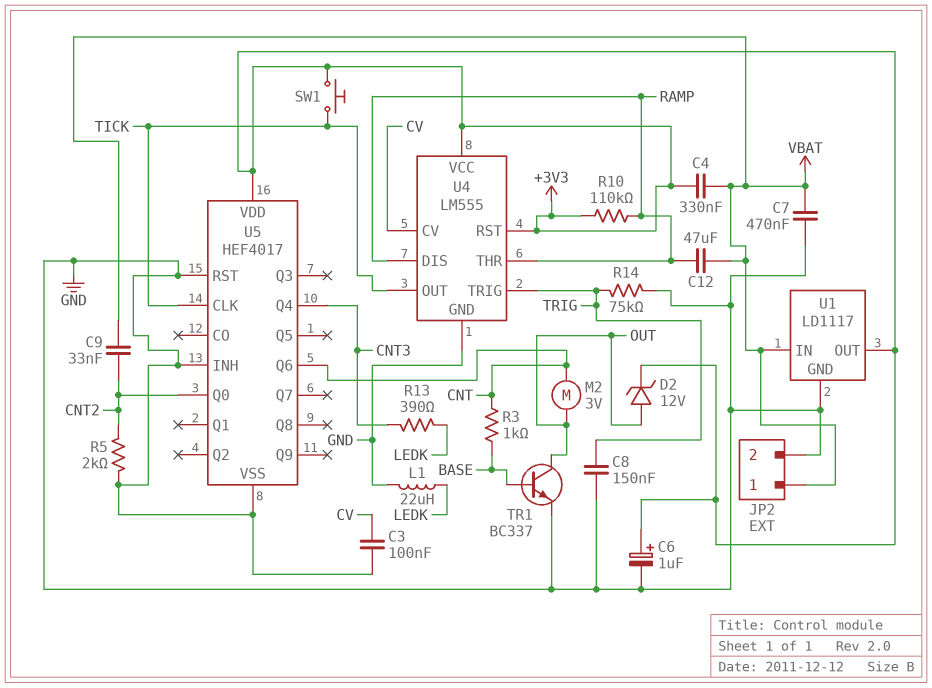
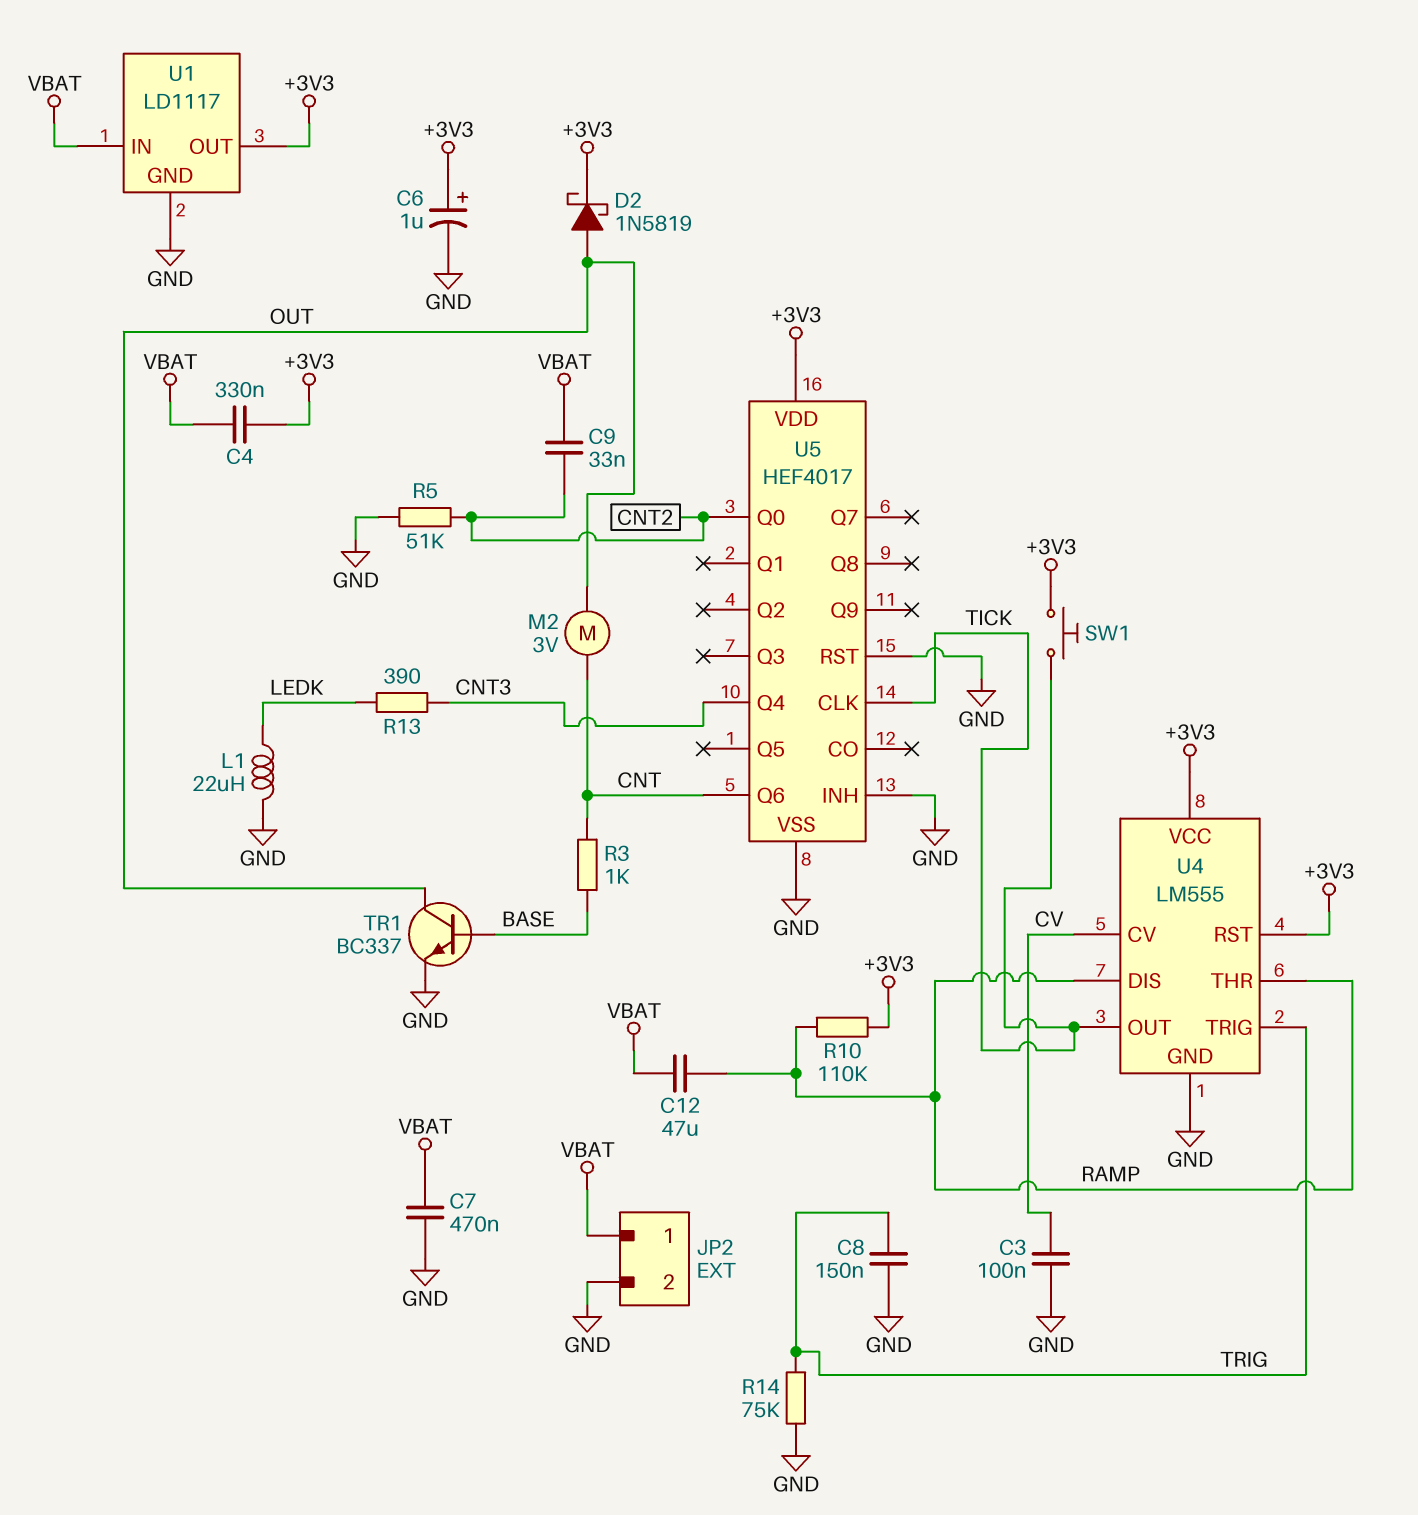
D2: zener 12V (A OUT, K +3V3) -> schottky 1N5819 (A OUT, K +3V3)
R5: 2k (CNT2, GND) -> 51k (CNT2, GND)

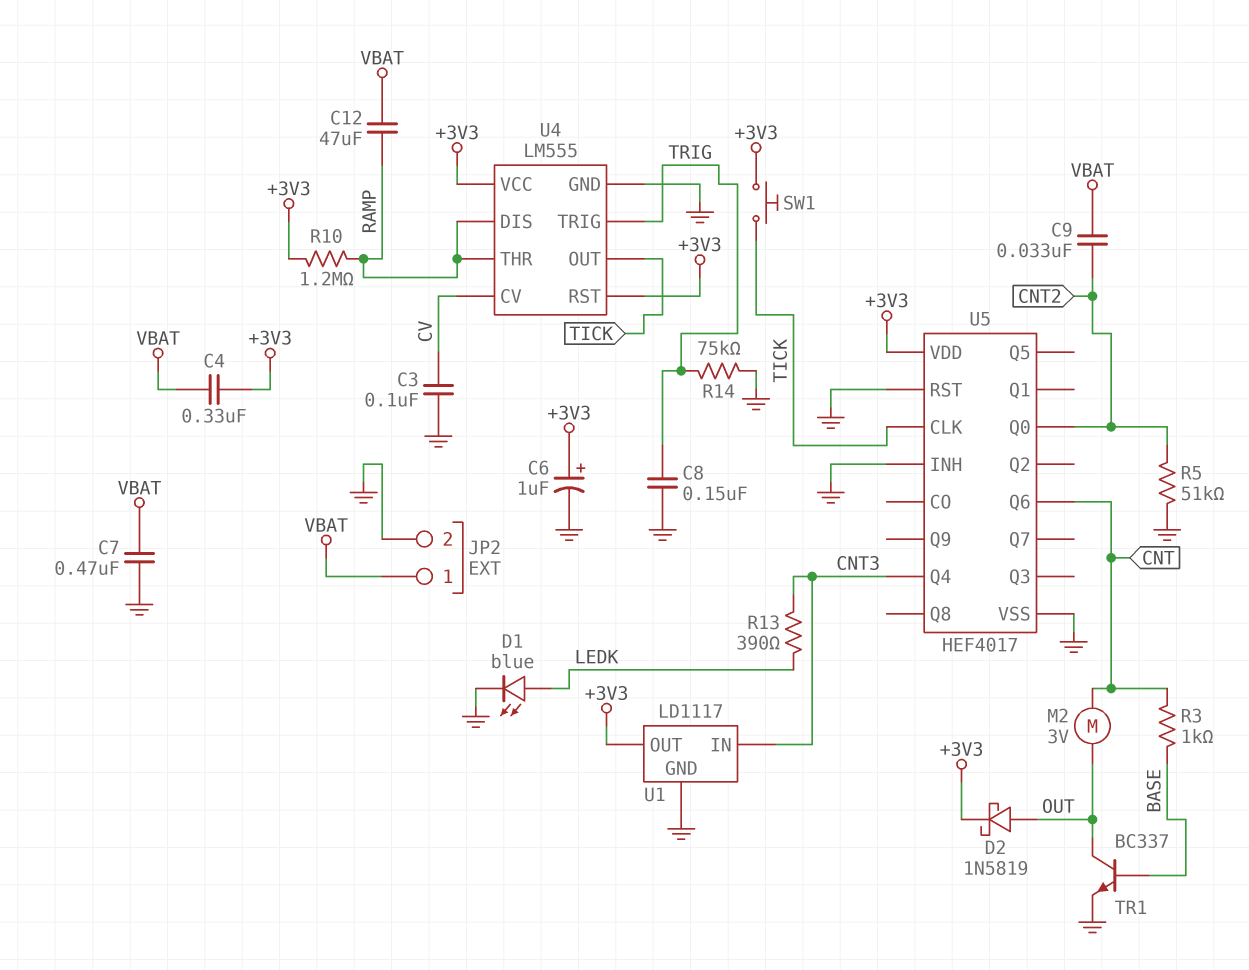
D1: none -> LED blue (A LEDK, K GND)
L1: 22uH (GND, LEDK) -> none
R10: 110k (+3V3, RAMP) -> 1.2M (+3V3, RAMP)
U1 pin IN: VBAT -> CNT3

